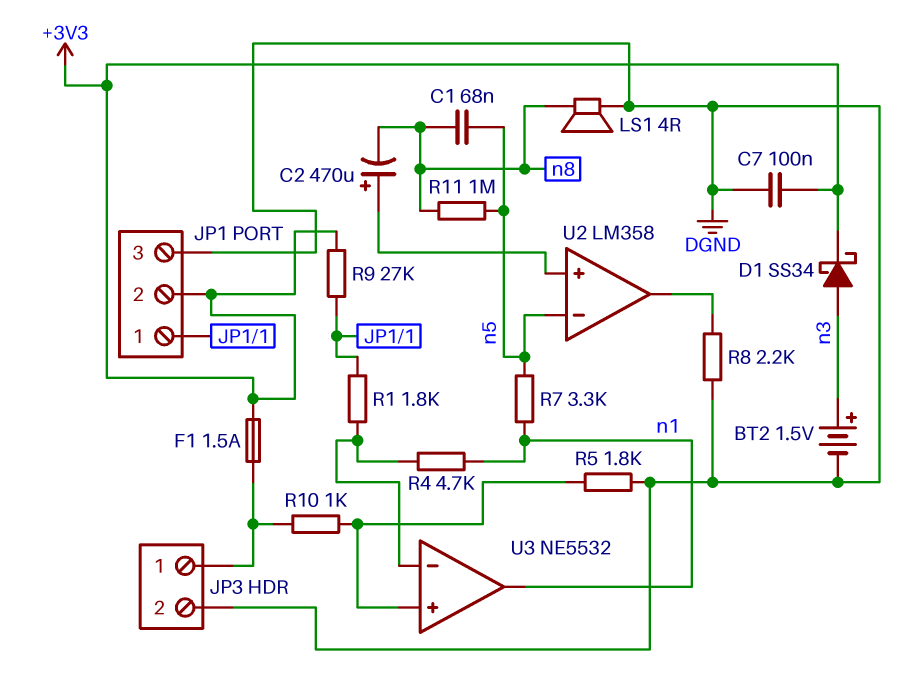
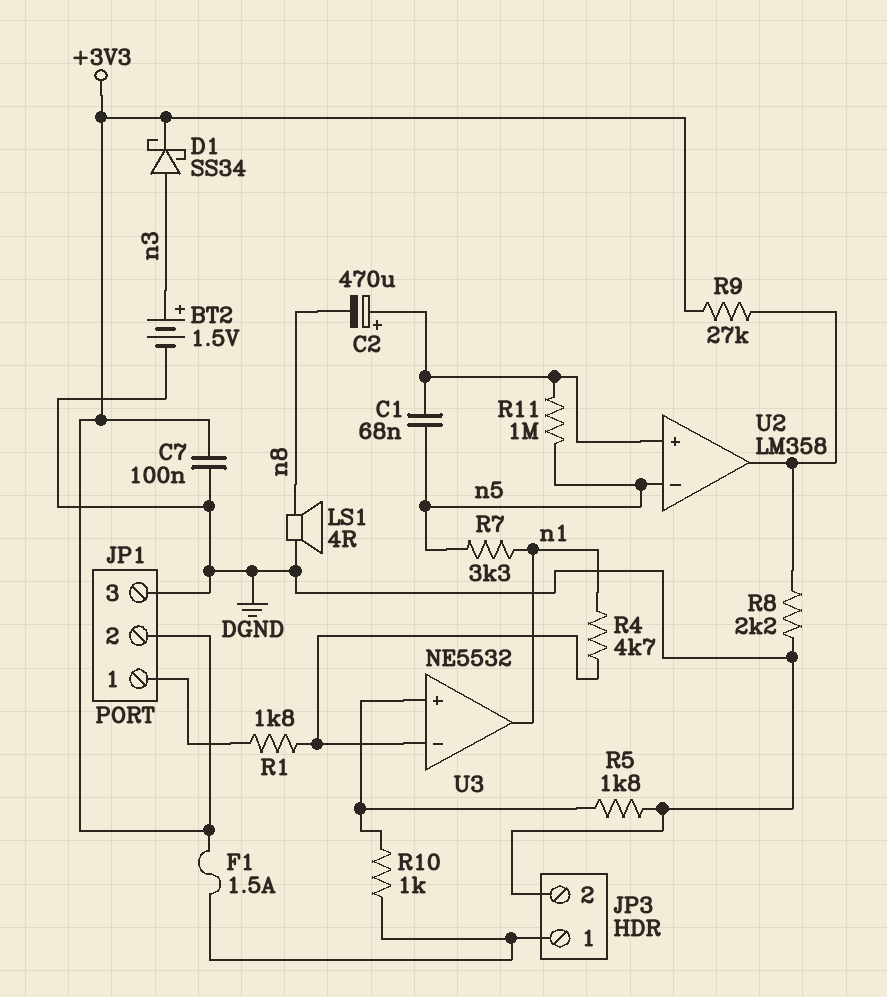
C1: 68nF (n5, n8) -> 68nF (U2/in+, n5)
R9: 27k (+3V3, JP1/1) -> 27k (+3V3, U2/out)
R11: 1M (n5, n8) -> 1M (U2/in+, n5)

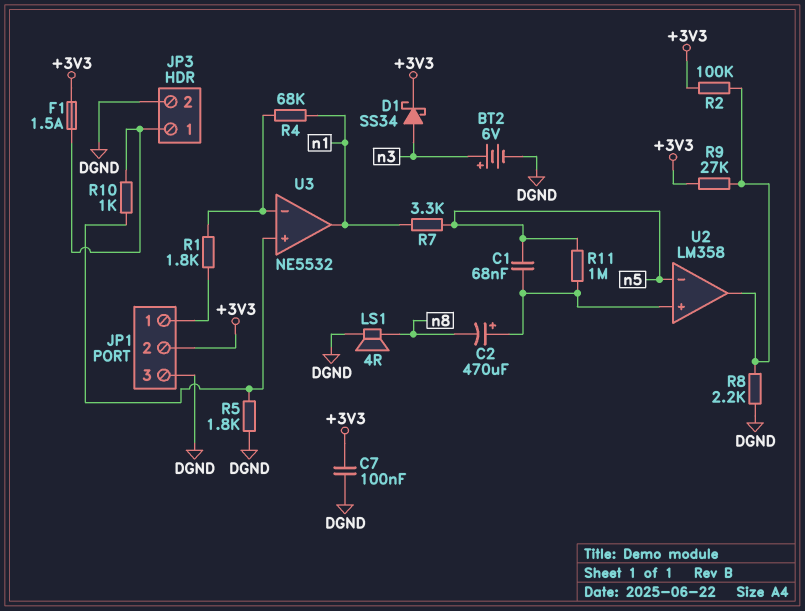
BT2: 1.5V (plus n3, minus DGND) -> 6V (plus n3, minus DGND)
R2: none -> 100k (+3V3, U2/out)
R4: 4.7k (U3/in-, n1) -> 68k (U3/in-, n1)

